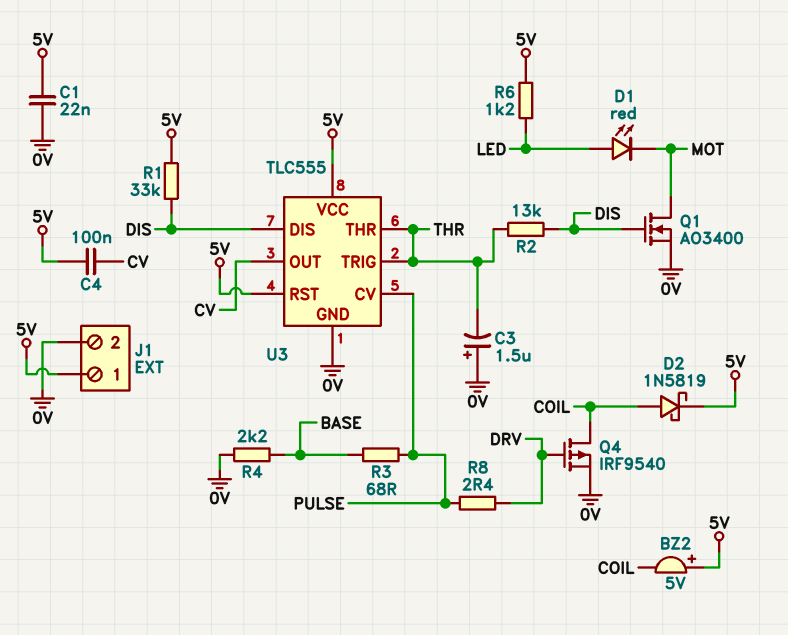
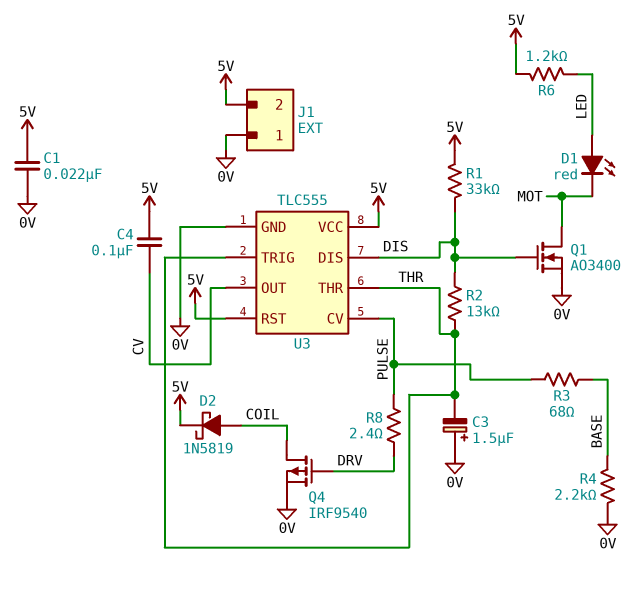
BZ2: buzzer 5V (plus 5V, minus COIL) -> none
J1 pin 1: 5V -> 0V
J1 pin 2: 0V -> 5V

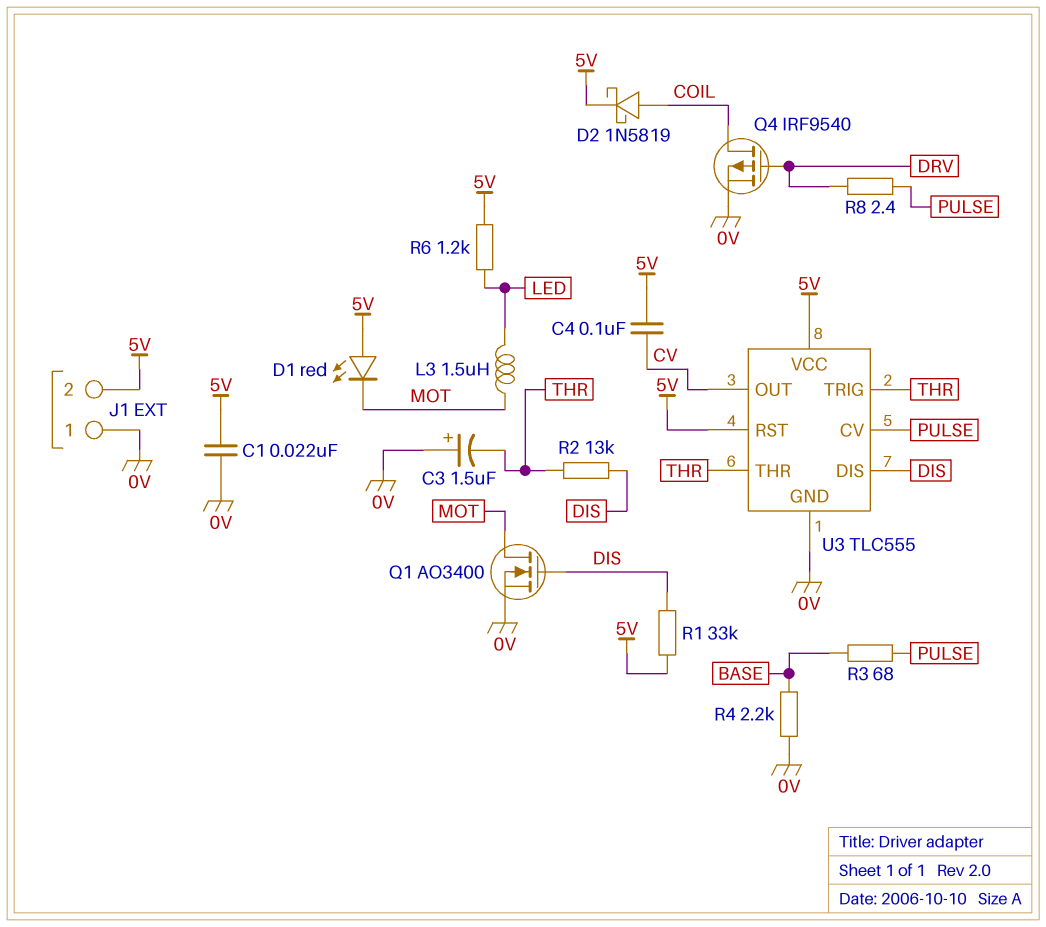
D1: LED red (A LED, K MOT) -> LED red (A 5V, K MOT)
L3: none -> 1.5uH (LED, MOT)

